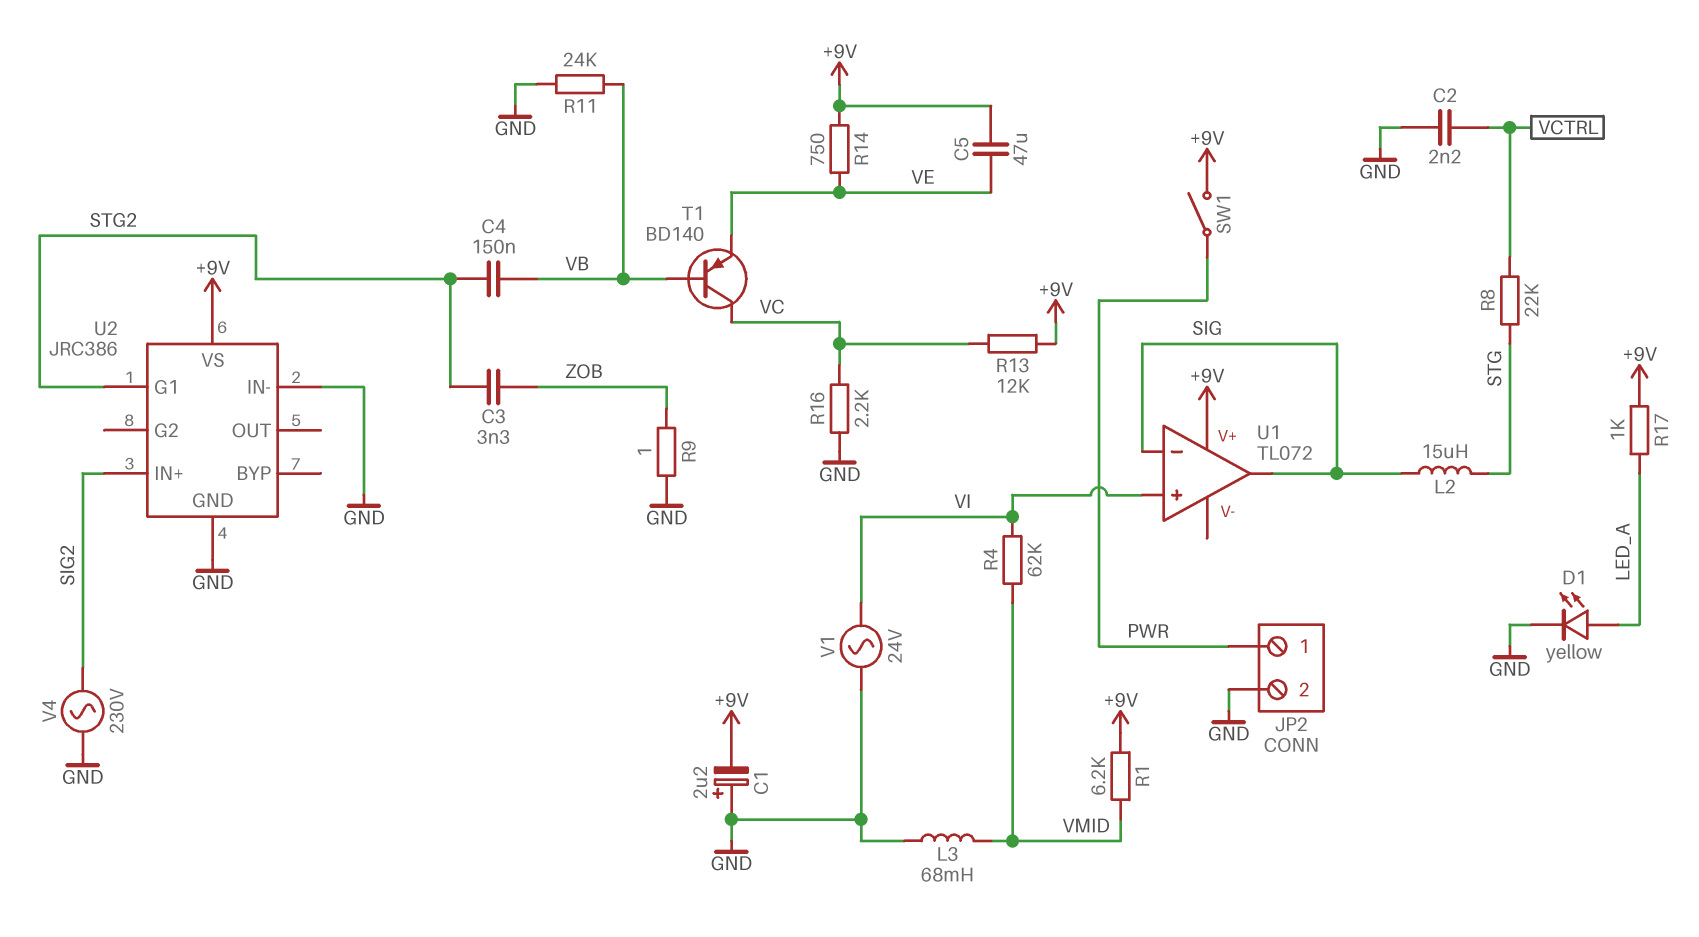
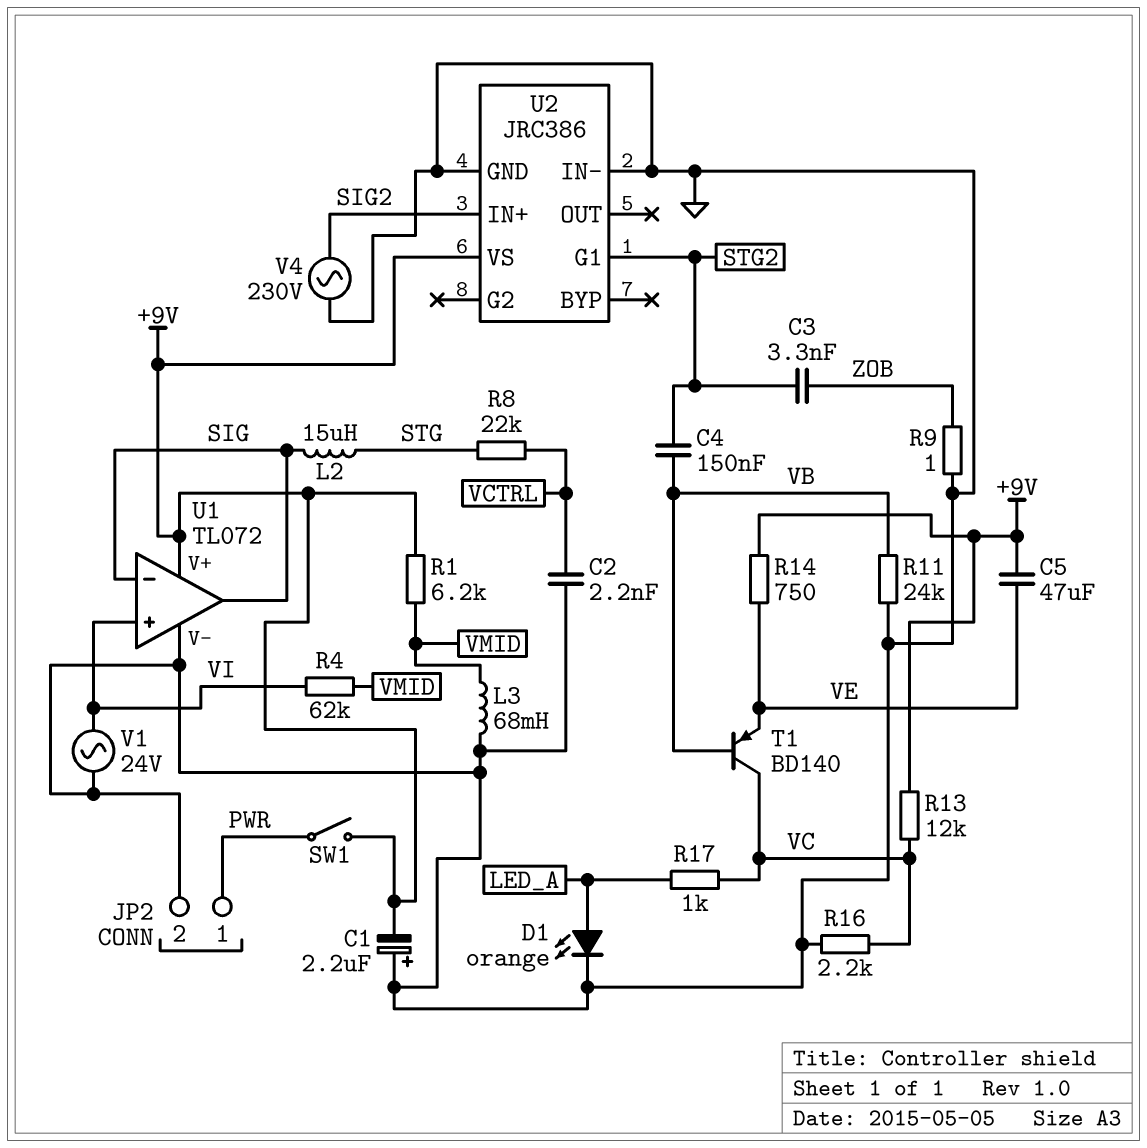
D1: LED yellow (A LED_A, K GND) -> LED orange (A LED_A, K GND)
R17: 1k (+9V, LED_A) -> 1k (LED_A, VC)
U1 pin V-: none -> GND

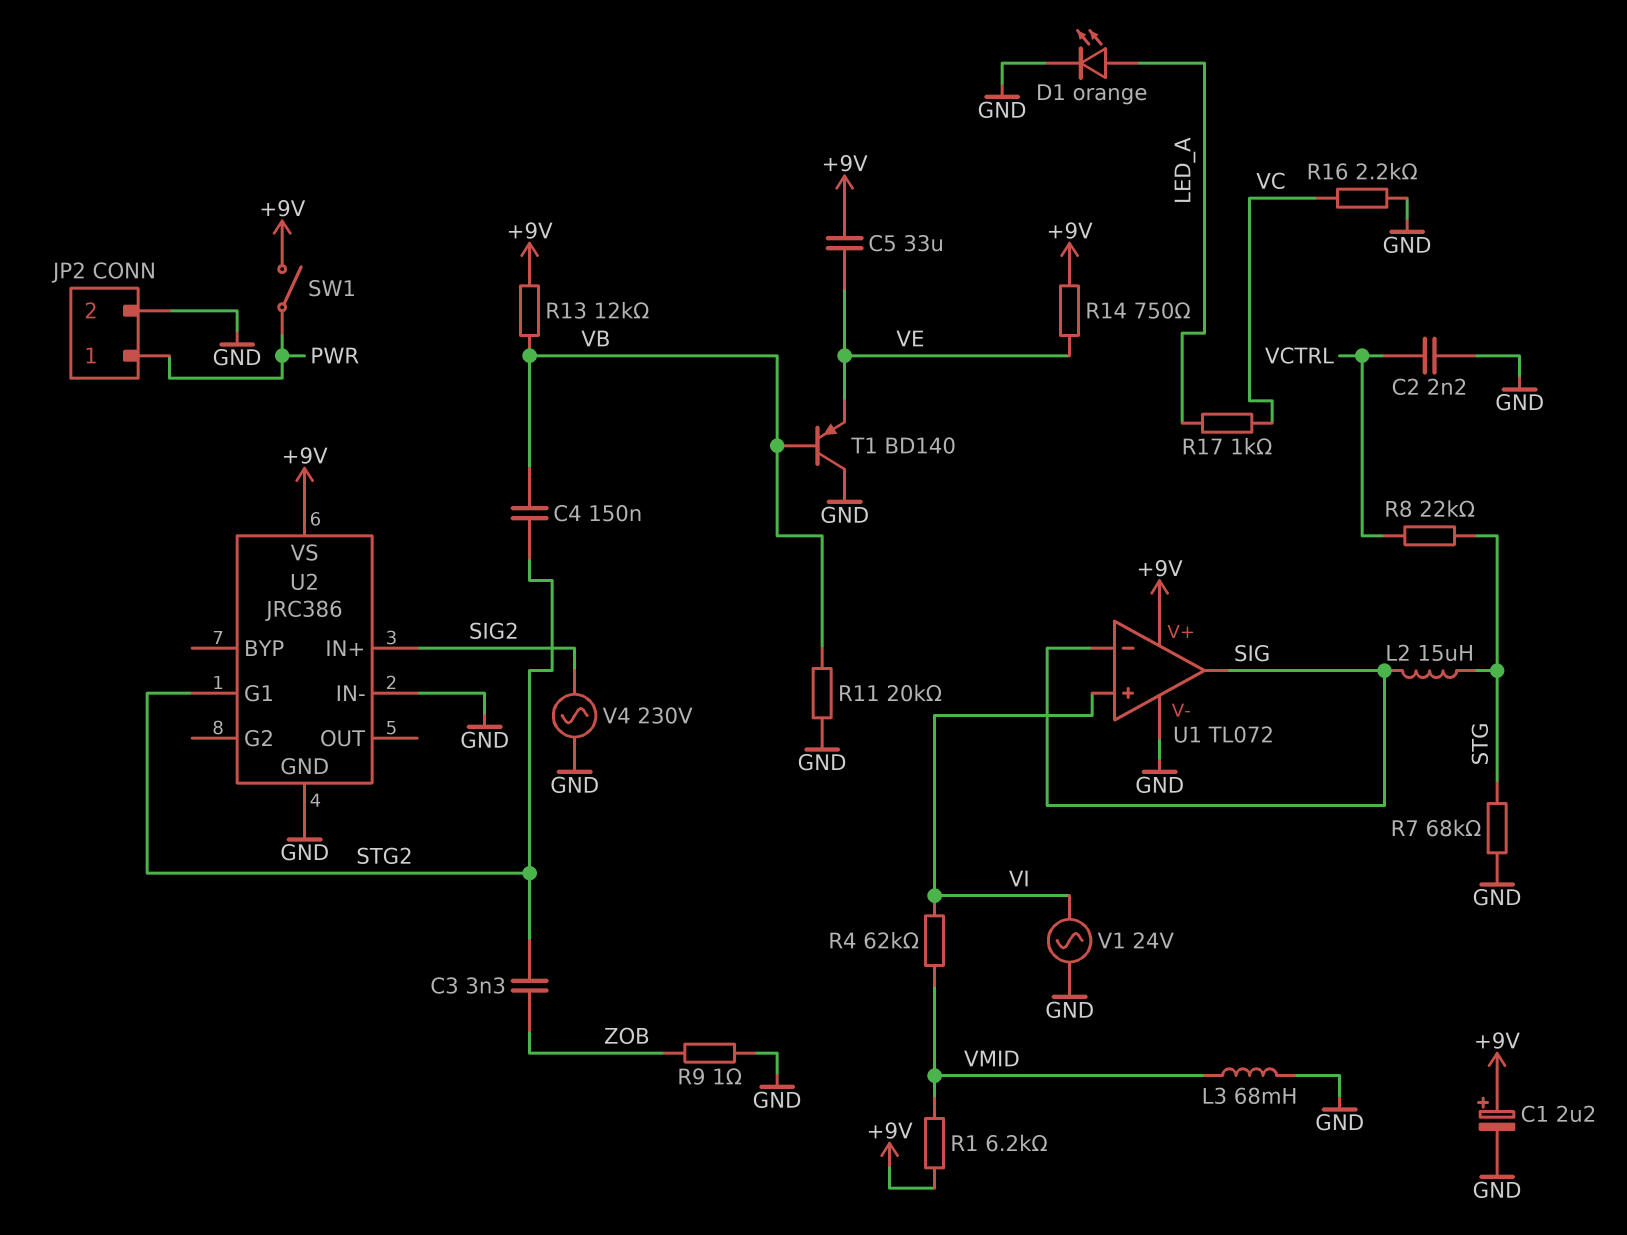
C1: 2.2uF (plus GND, minus +9V) -> 2.2uF (plus +9V, minus GND)
C5: 47uF (+9V, VE) -> 33uF (+9V, VE)
R7: none -> 68k (GND, STG)
R11: 24k (GND, VB) -> 20k (GND, VB)
R13: 12k (+9V, VC) -> 12k (+9V, VB)
T1: PNP BD140 (B VB, C VC, E VE) -> PNP BD140 (B VB, C GND, E VE)

